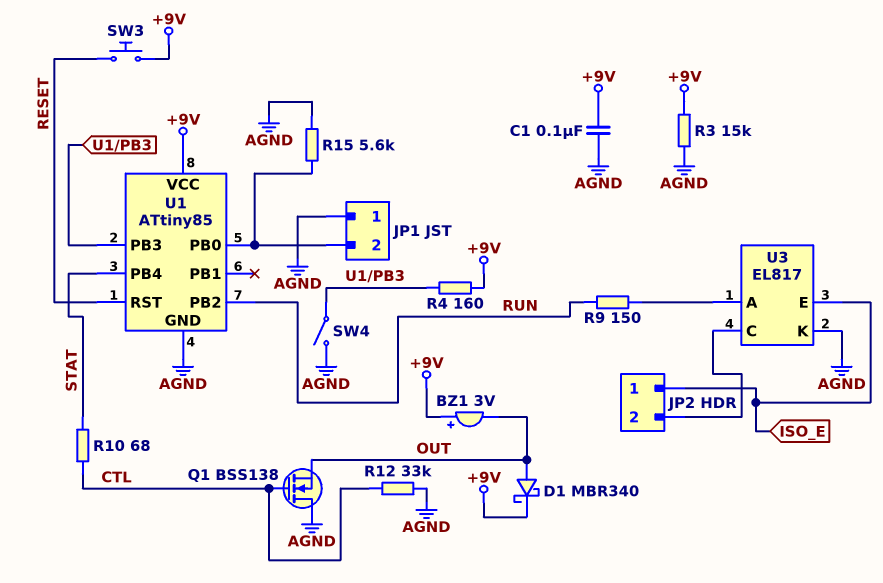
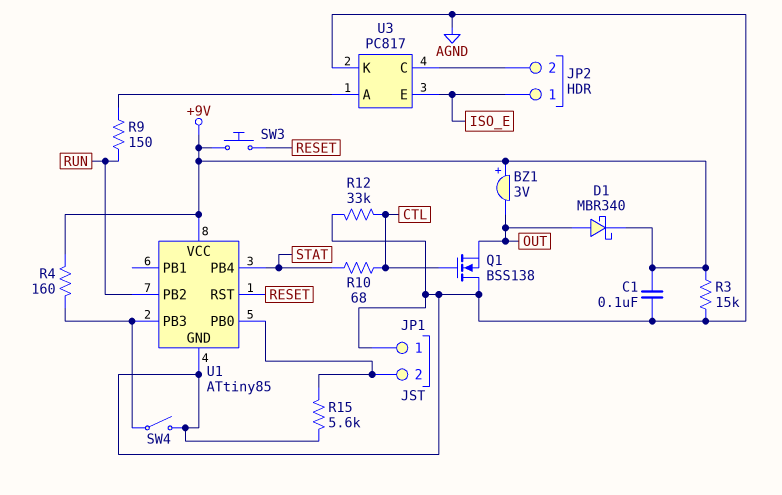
U3: EL817 -> PC817

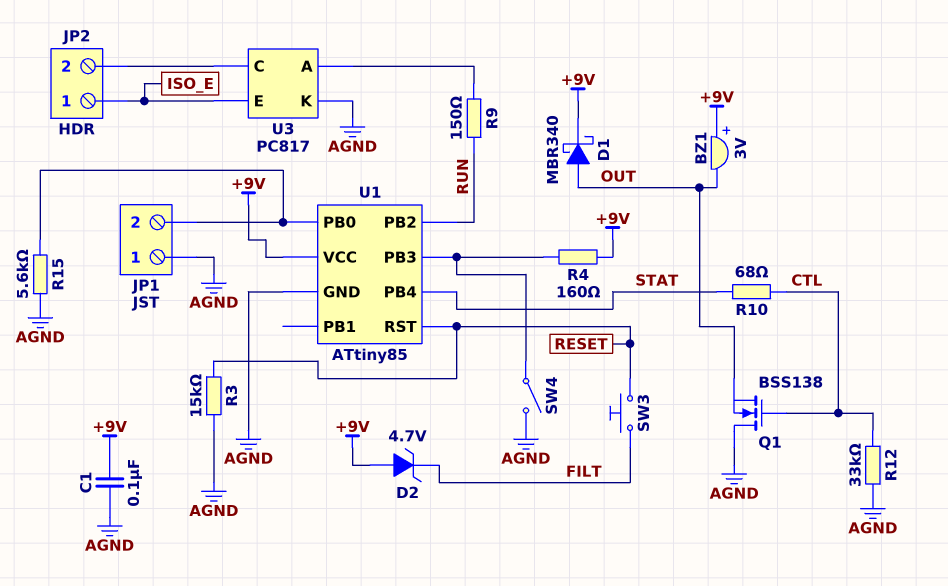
D2: none -> zener 4.7V (A +9V, K FILT)
R3: 15k (+9V, AGND) -> 15k (AGND, RESET)
SW3: button (+9V, RESET) -> button (FILT, RESET)

